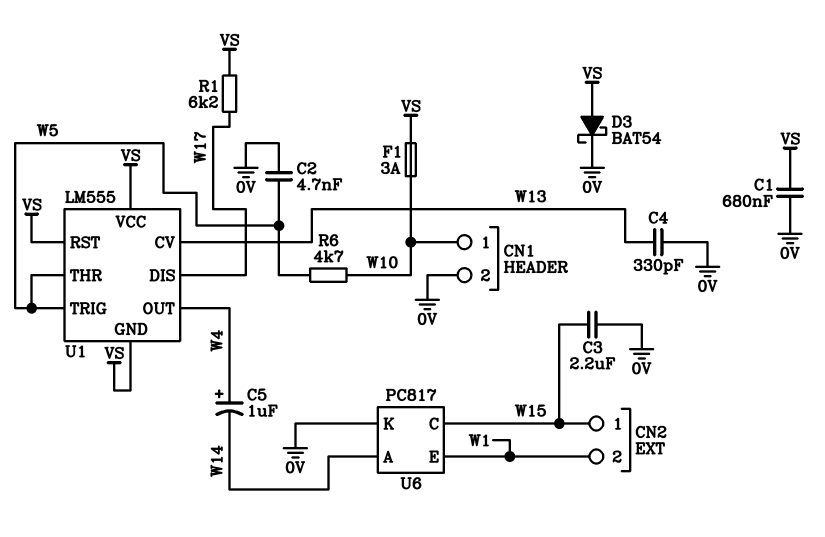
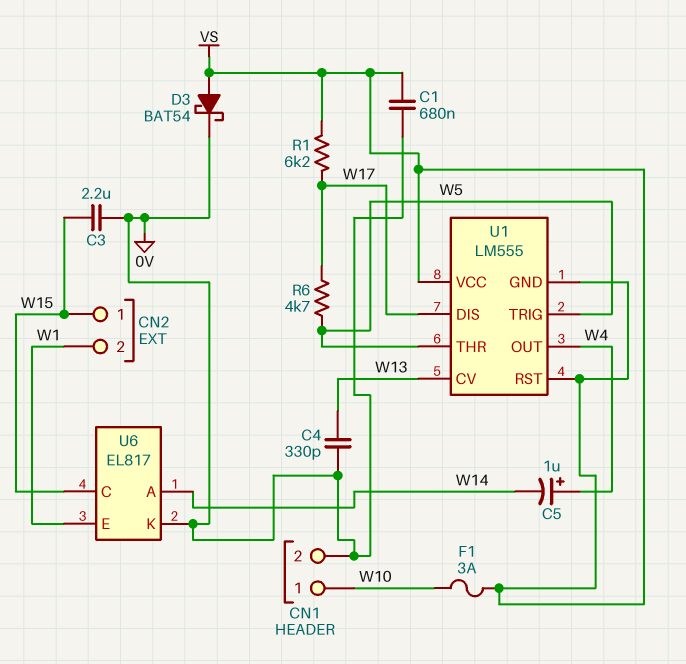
C2: 4.7nF (0V, W5) -> none
R6: 4.7k (W5, W10) -> 4.7k (W5, W17)
U6: PC817 -> EL817

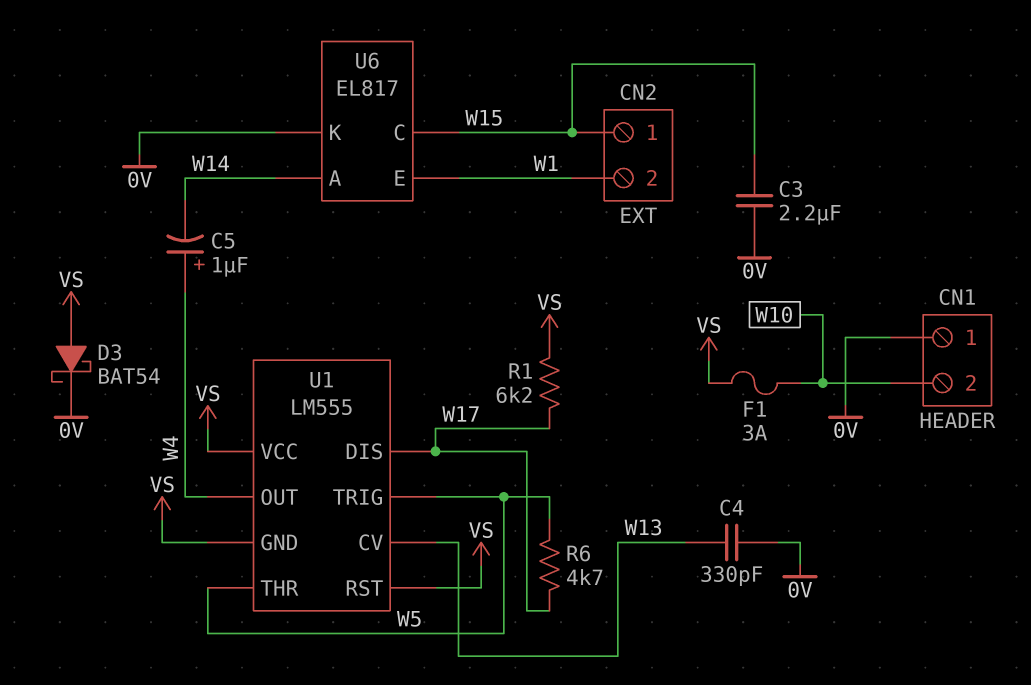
C1: 680nF (0V, VS) -> none
CN1 pin 1: W10 -> 0V
CN1 pin 2: 0V -> W10

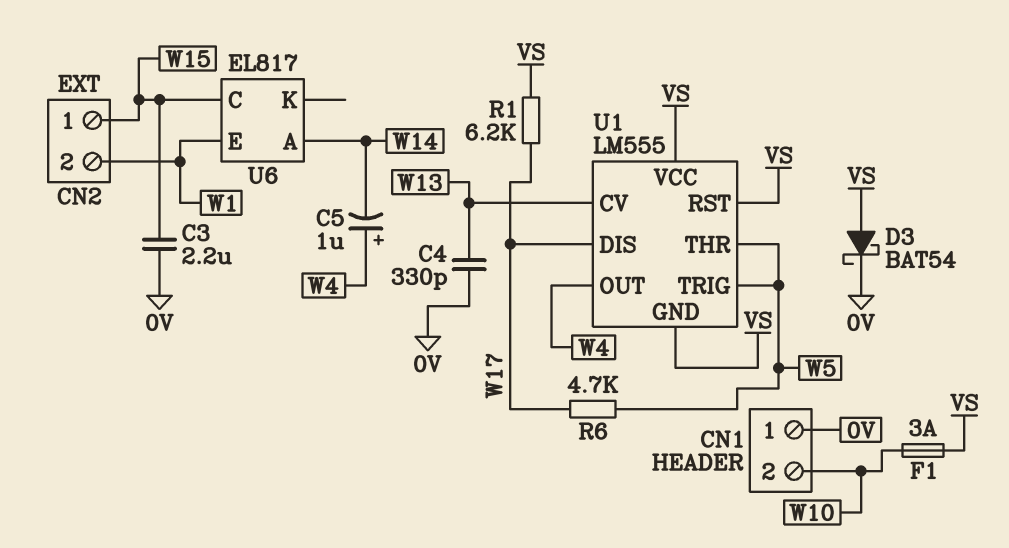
U6 pin K: 0V -> none

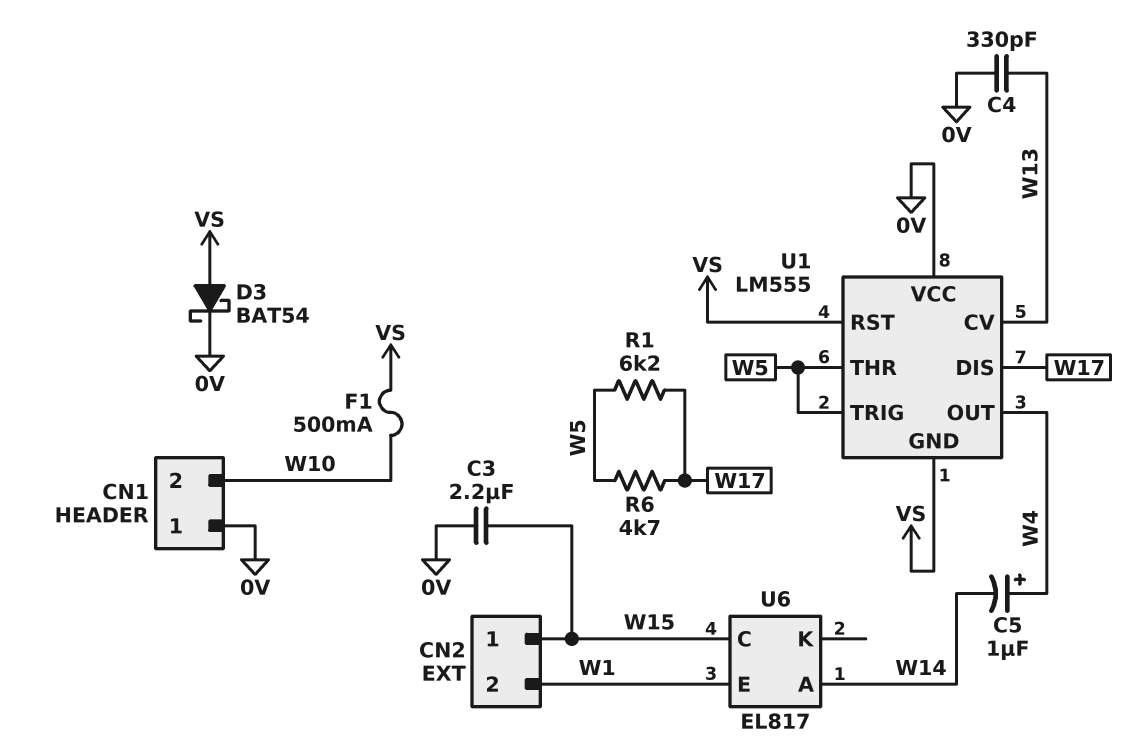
F1: 3A (VS, W10) -> 500mA (VS, W10)
R1: 6.2k (VS, W17) -> 6.2k (W5, W17)
U1 pin VCC: VS -> 0V

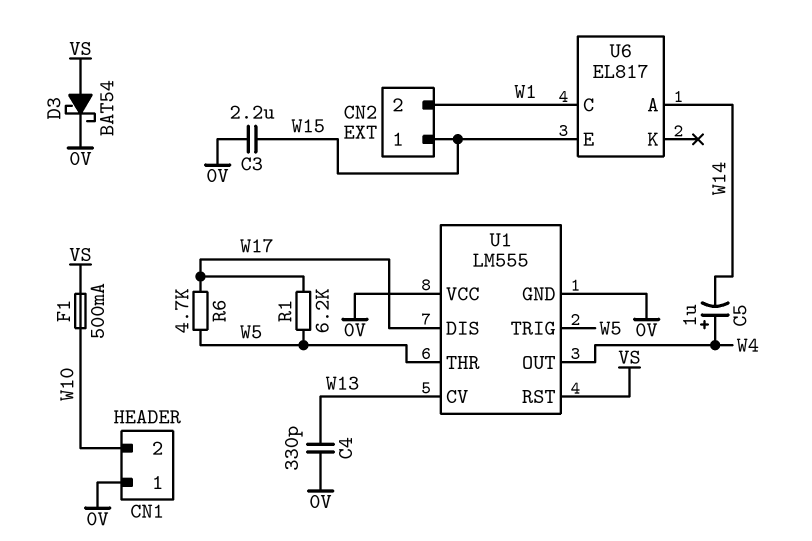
U1 pin GND: VS -> 0V
U6 pin C: W15 -> W1
U6 pin E: W1 -> W15

